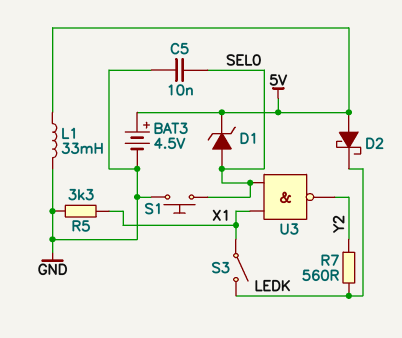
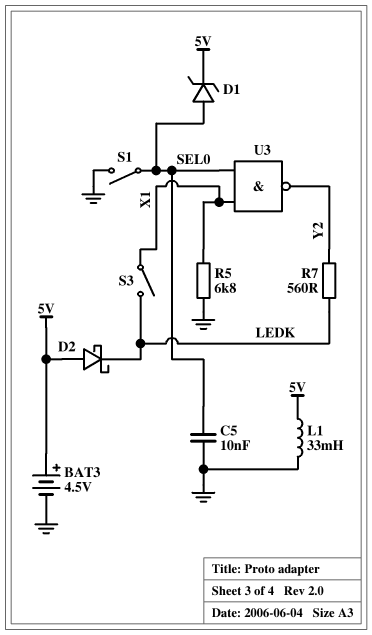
R5: 3.3k (GND, X1) -> 6.8k (GND, X1)
S1: button (GND, SEL0) -> switch (GND, SEL0)

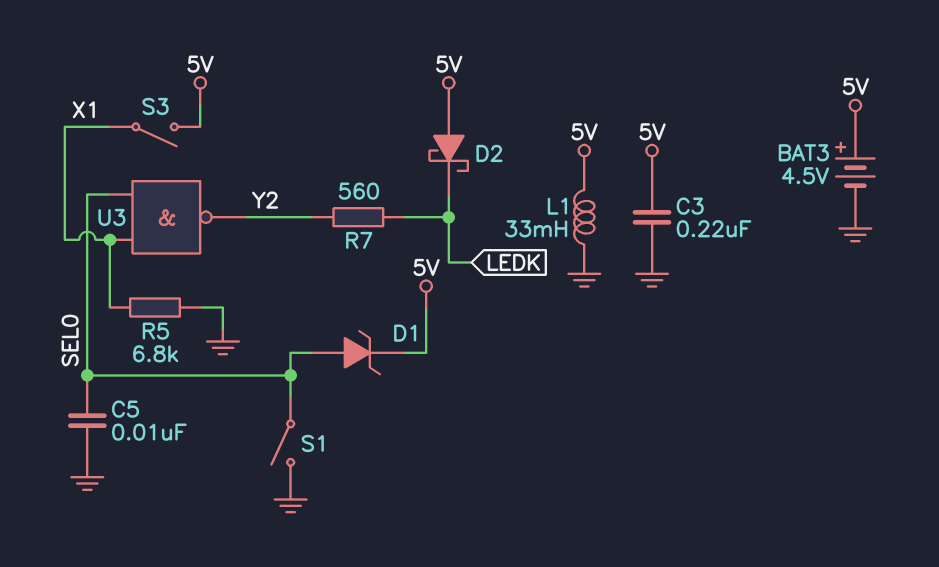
C3: none -> 220nF (5V, GND)
S3: switch (LEDK, X1) -> switch (5V, X1)

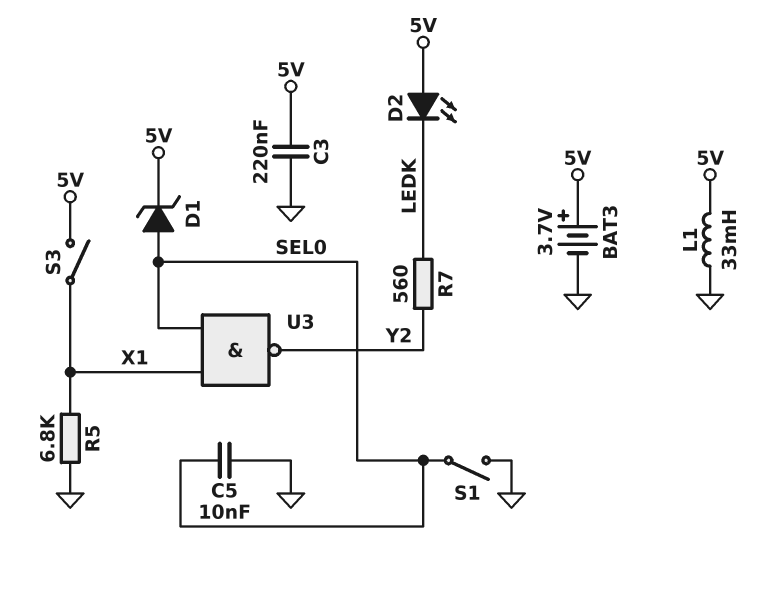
BAT3: 4.5V (plus 5V, minus GND) -> 3.7V (plus 5V, minus GND)
D2: schottky (A 5V, K LEDK) -> LED (A 5V, K LEDK)

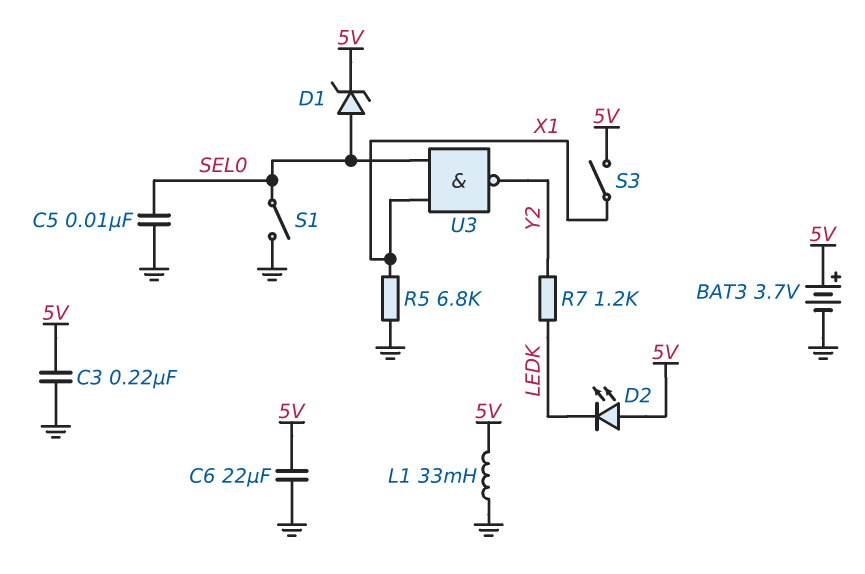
C6: none -> 22uF (5V, GND)
R7: 560 (LEDK, Y2) -> 1.2k (LEDK, Y2)

